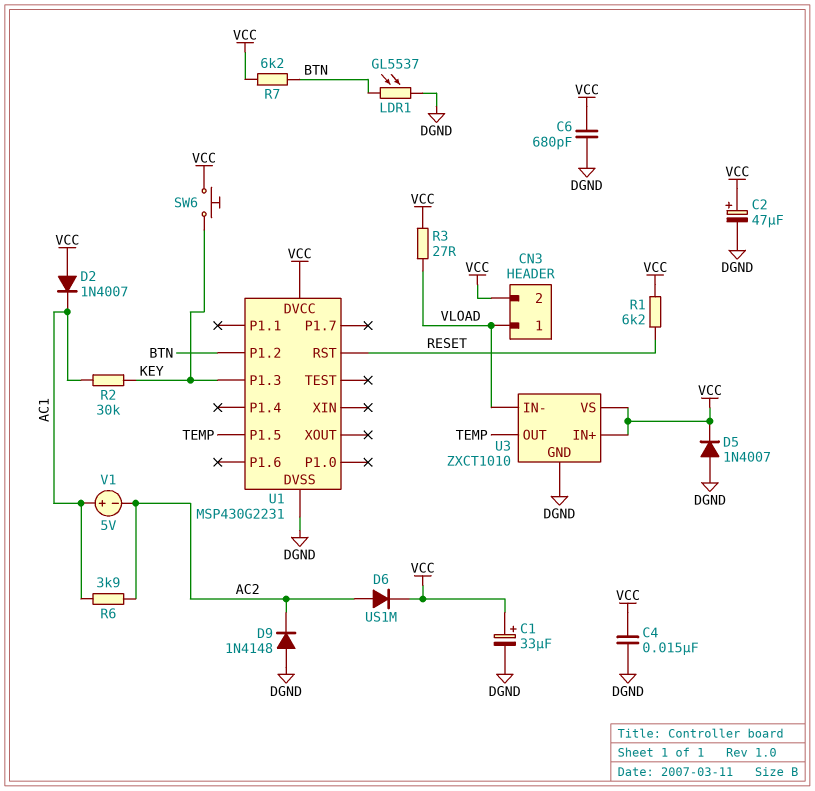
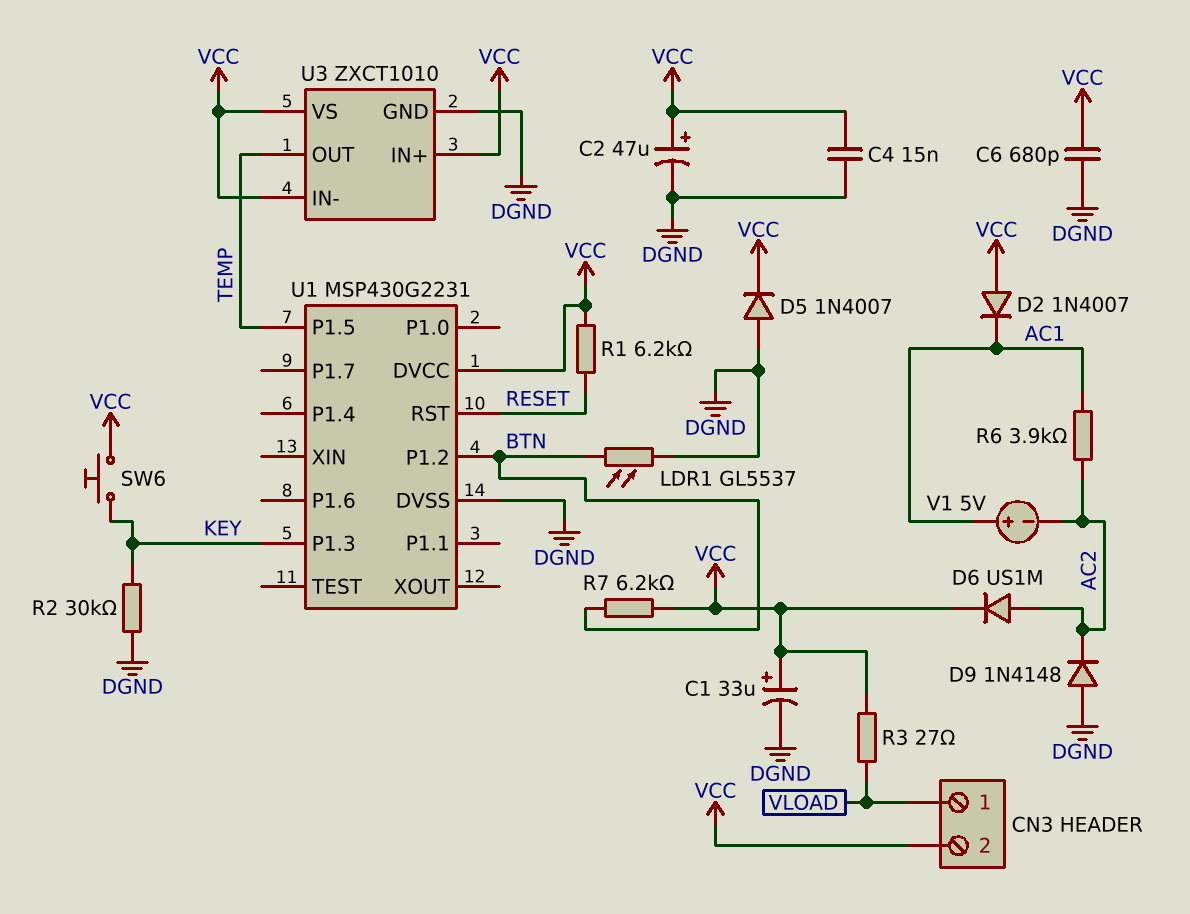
R2: 30k (AC1, KEY) -> 30k (DGND, KEY)
U3 pin IN-: VLOAD -> VCC

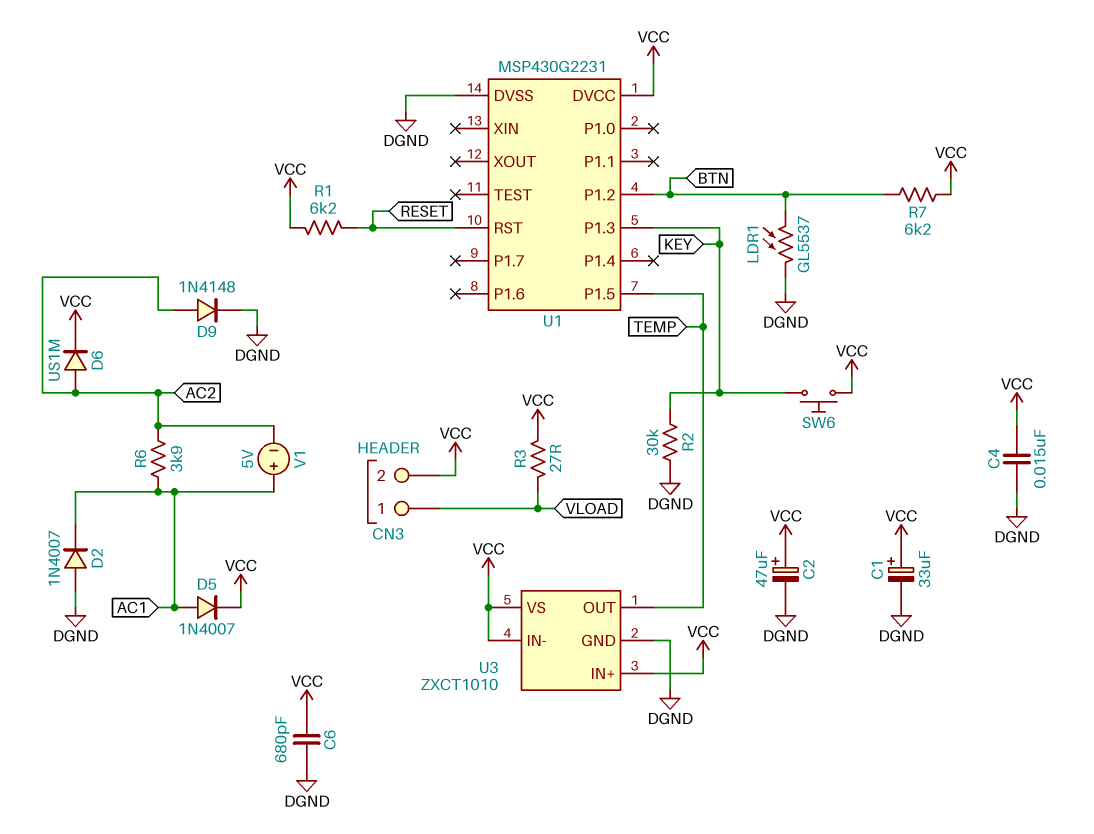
D2: diode 1N4007 (A VCC, K AC1) -> diode 1N4007 (A DGND, K AC1)
D5: diode 1N4007 (A DGND, K VCC) -> diode 1N4007 (A AC1, K VCC)
D9: diode 1N4148 (A DGND, K AC2) -> diode 1N4148 (A AC2, K DGND)

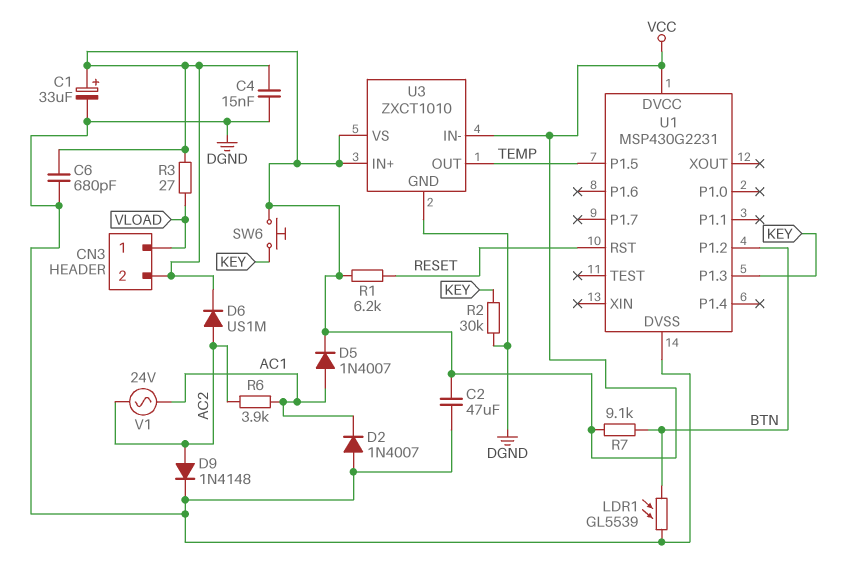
C2: 47uF (plus VCC, minus DGND) -> 47uF (DGND, VCC)
LDR1: GL5537 (BTN, DGND) -> GL5539 (BTN, DGND)
R7: 6.2k (BTN, VCC) -> 9.1k (BTN, VCC)
V1: 5V (plus AC1, minus AC2) -> AC 24V (AC1, AC2)

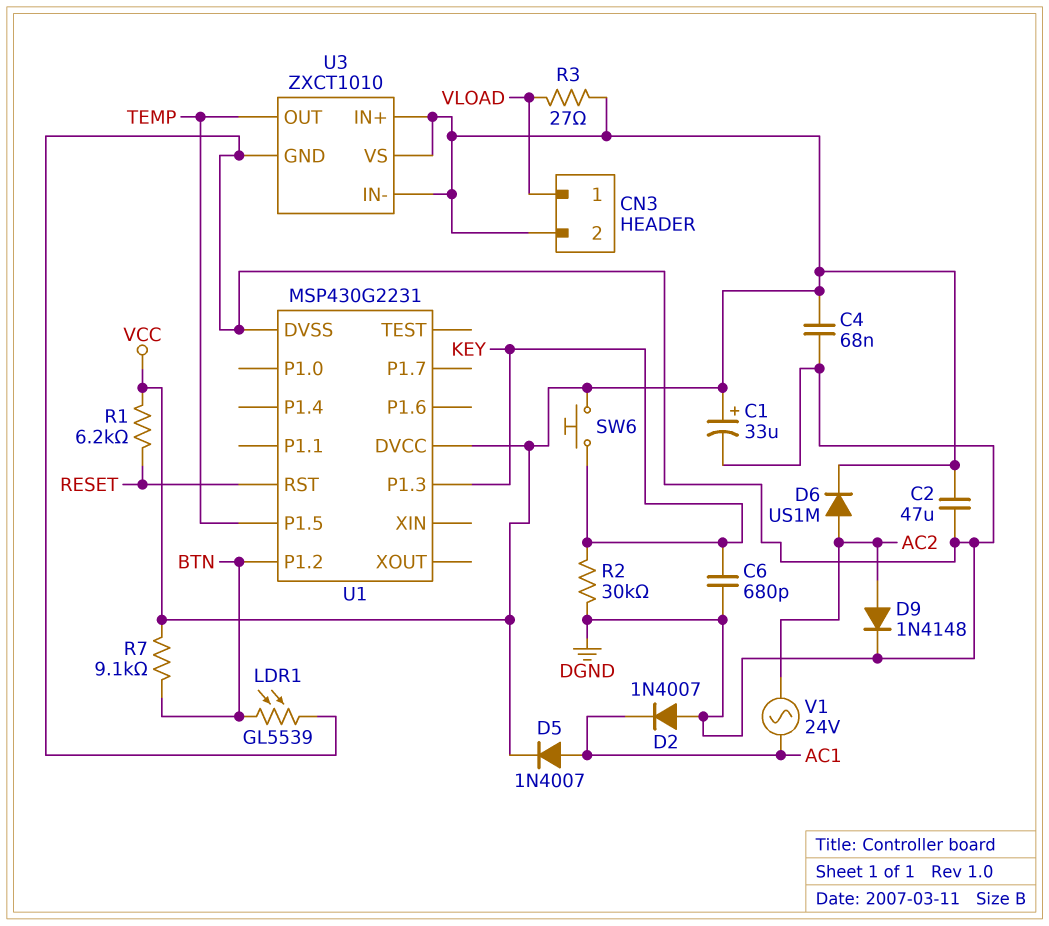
C4: 15nF (DGND, VCC) -> 68nF (DGND, VCC)
C6: 680pF (DGND, VCC) -> 680pF (DGND, KEY)
R6: 3.9k (AC1, AC2) -> none

